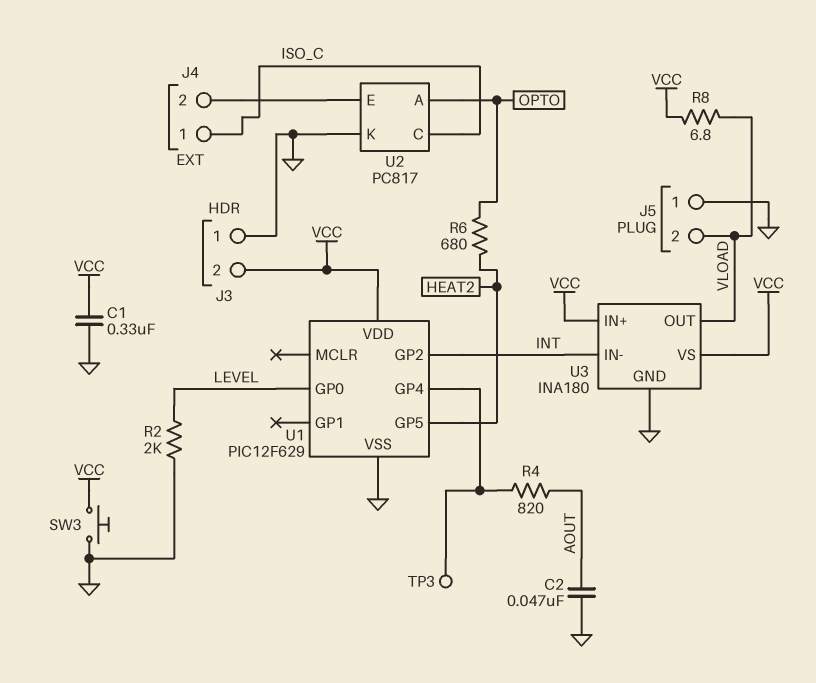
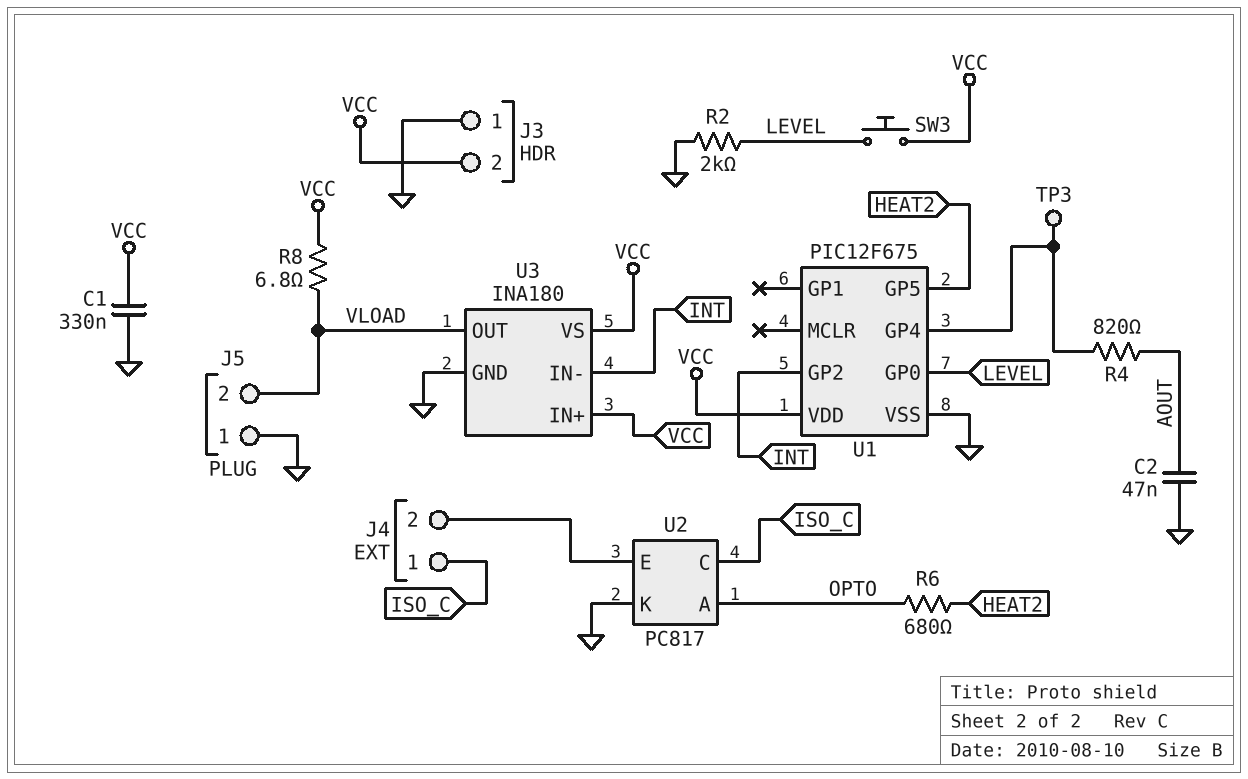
SW3: button (GND, VCC) -> button (LEVEL, VCC)
U1: PIC12F629 -> PIC12F675

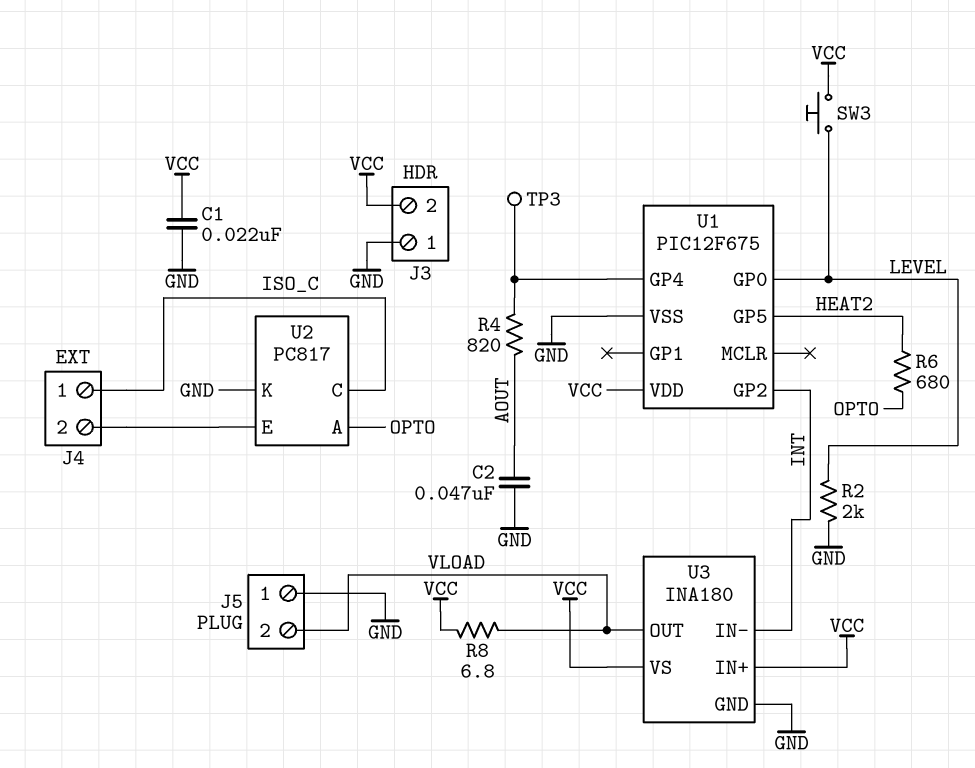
C1: 330nF (GND, VCC) -> 22nF (GND, VCC)

